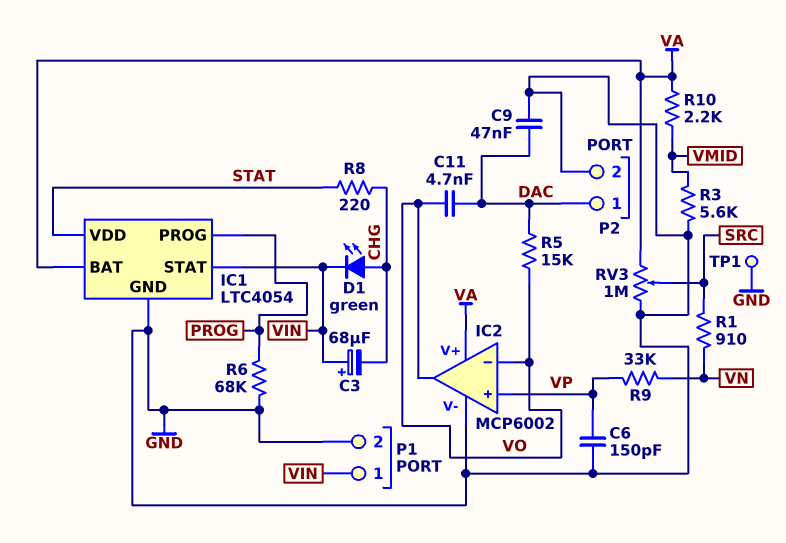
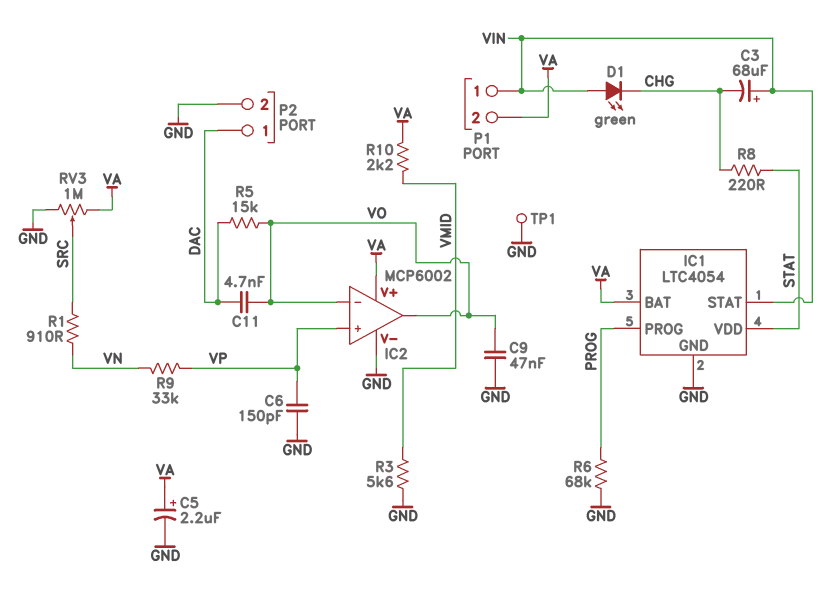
C5: none -> 2.2uF (plus VA, minus GND)
C9: 47nF (DAC, GND) -> 47nF (GND, VO)
D1: LED green (A CHG, K VIN) -> LED green (A VIN, K CHG)
P1 pin 2: GND -> VA

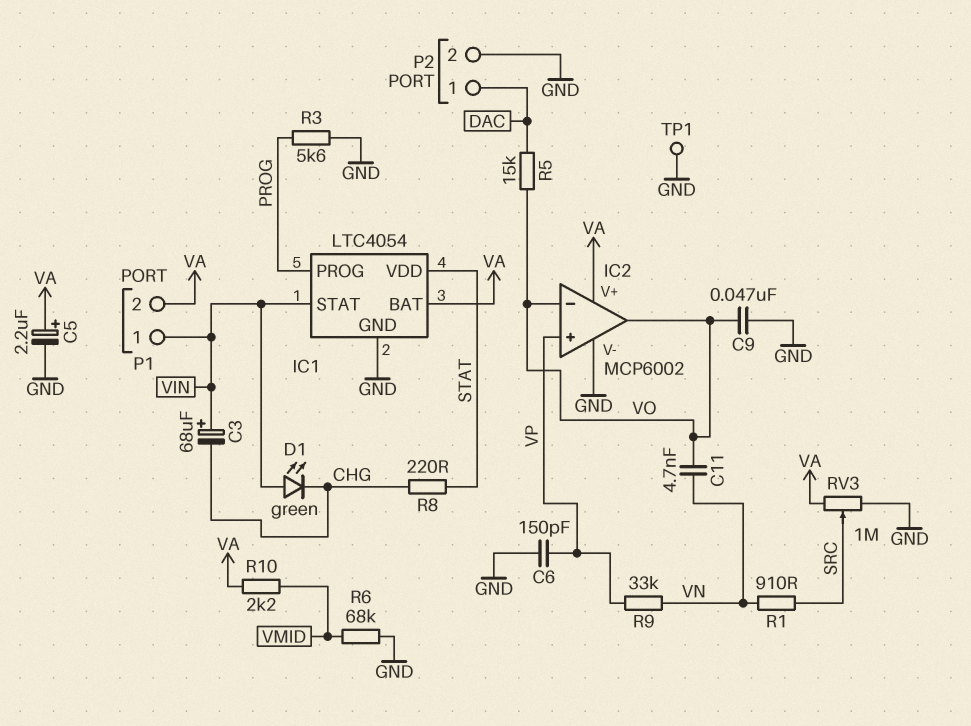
C11: 4.7nF (DAC, VO) -> 4.7nF (VN, VO)
R3: 5.6k (GND, VMID) -> 5.6k (GND, PROG)
R6: 68k (GND, PROG) -> 68k (GND, VMID)

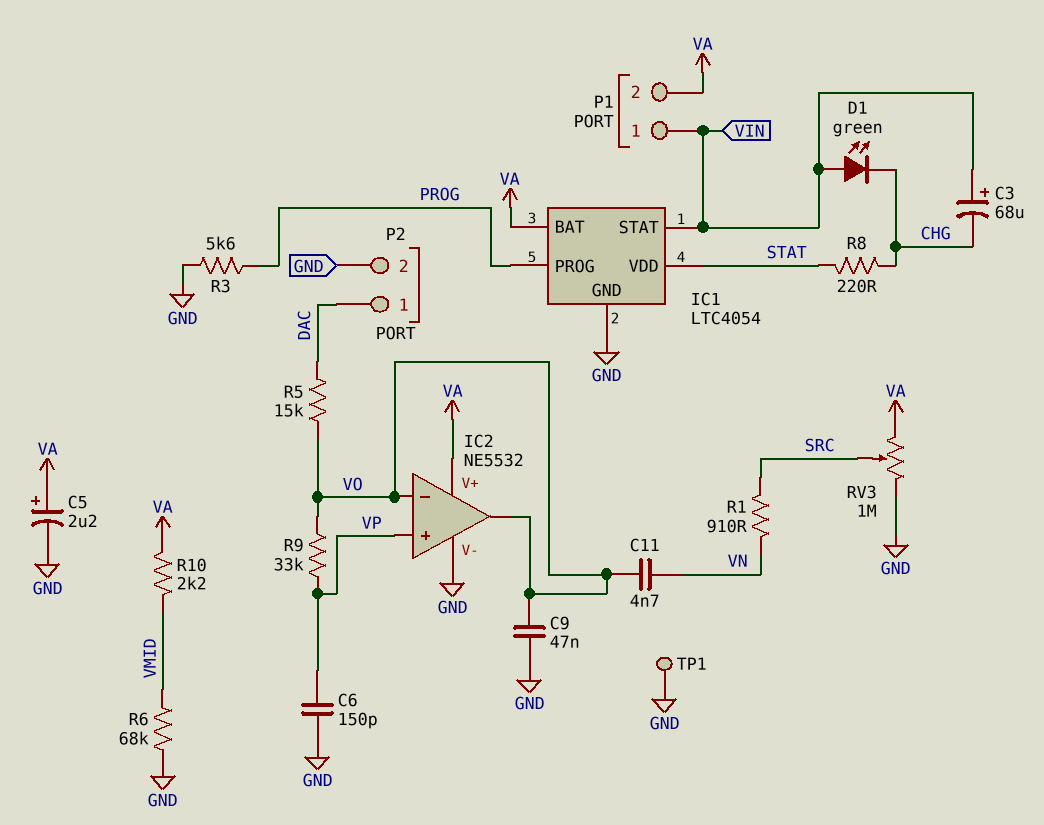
IC2: MCP6002 -> NE5532
R9: 33k (VN, VP) -> 33k (VO, VP)

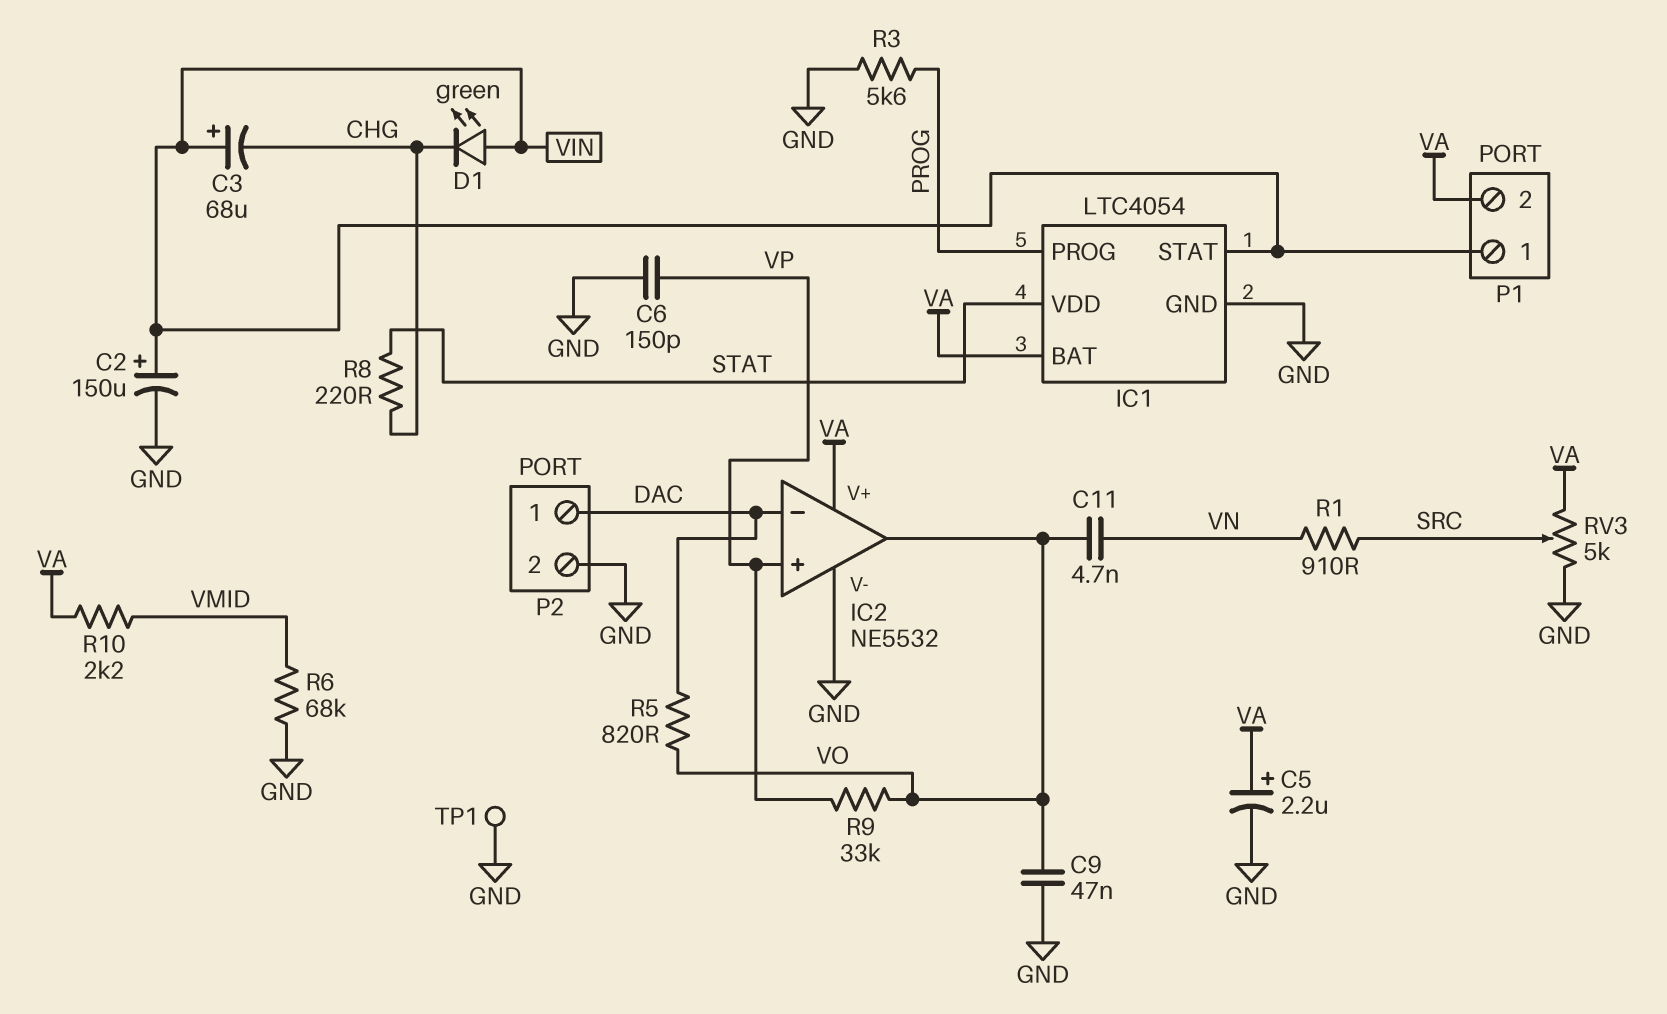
C2: none -> 150uF (plus VIN, minus GND)
IC2 pin in-: VO -> DAC
R5: 15k (DAC, VO) -> 820 (DAC, VO)
RV3: 1M (GND, VA, wiper SRC) -> 5k (GND, VA, wiper SRC)

